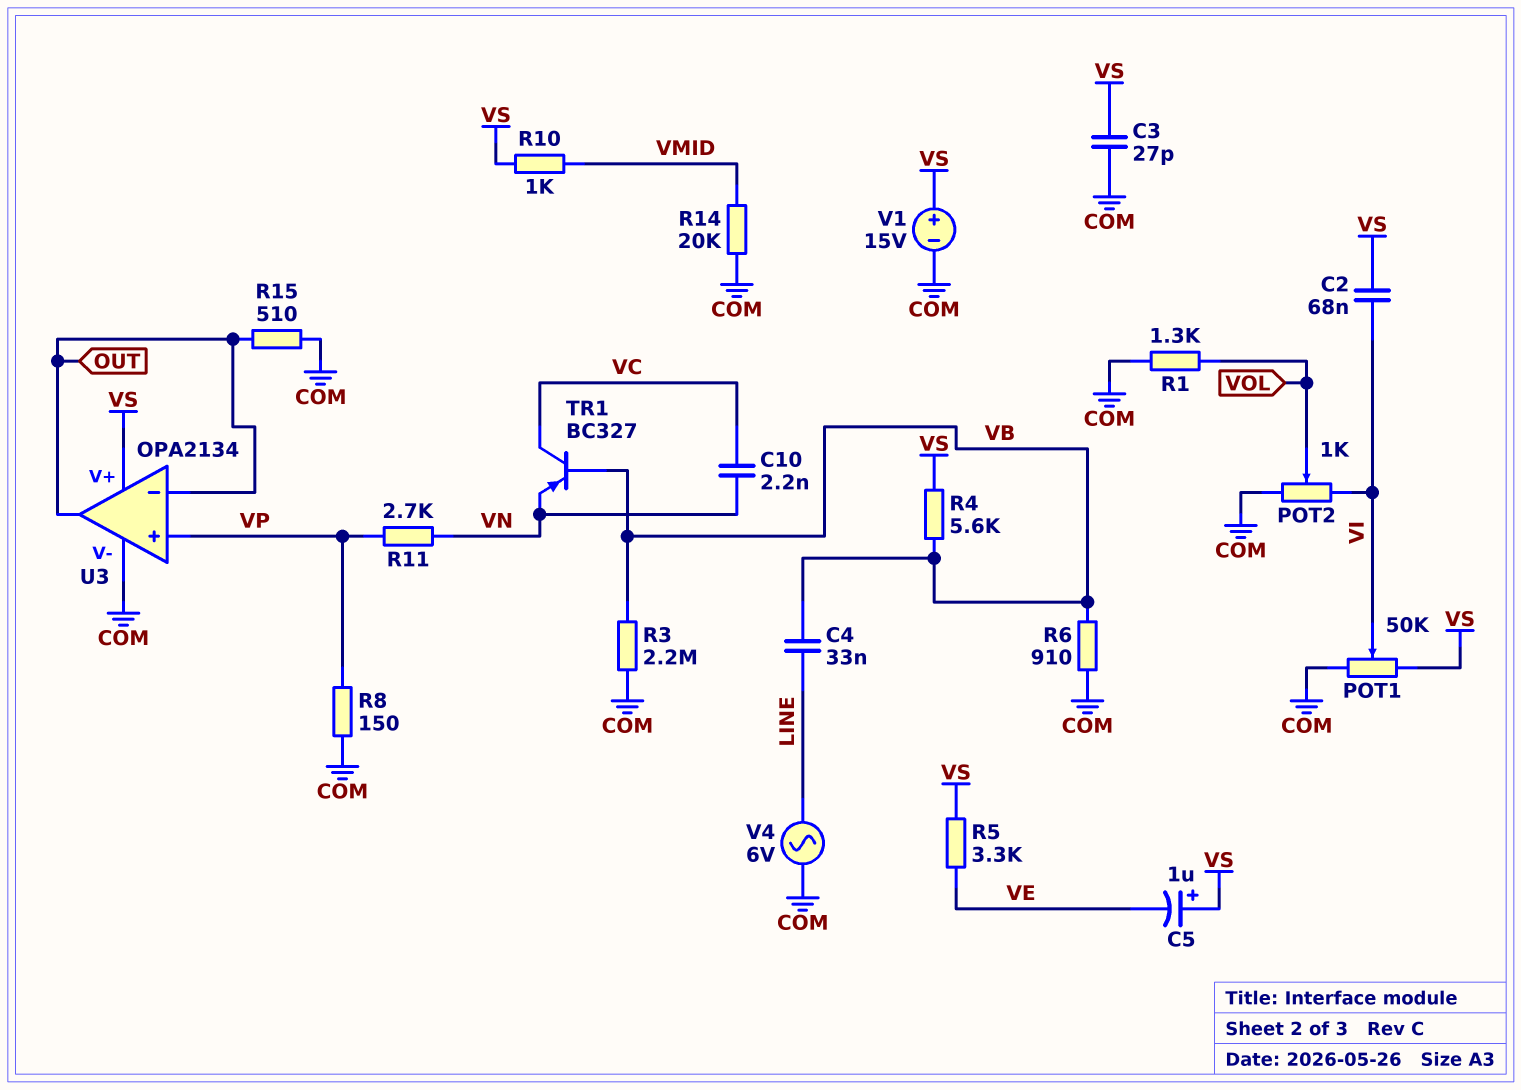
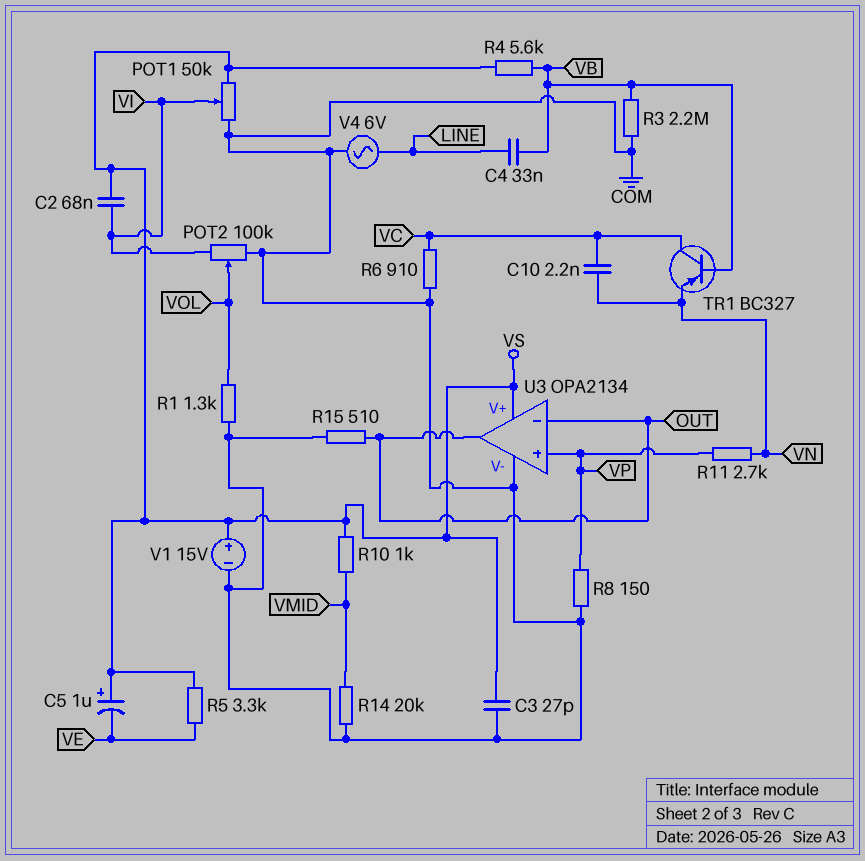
POT2: 1k (COM, VI, wiper VOL) -> 100k (COM, VI, wiper VOL)
R6: 910 (COM, VB) -> 910 (COM, VC)

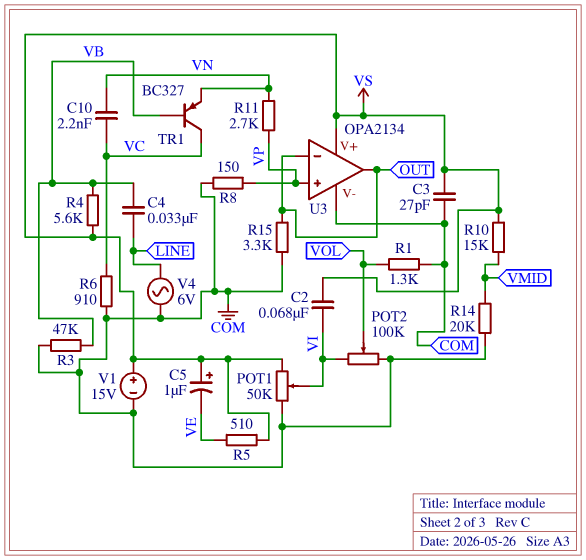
R3: 2.2M (COM, VB) -> 47k (COM, VB)
R5: 3.3k (VE, VS) -> 510 (VE, VS)
R10: 1k (VMID, VS) -> 15k (VMID, VS)
R15: 510 (COM, OUT) -> 3.3k (COM, OUT)

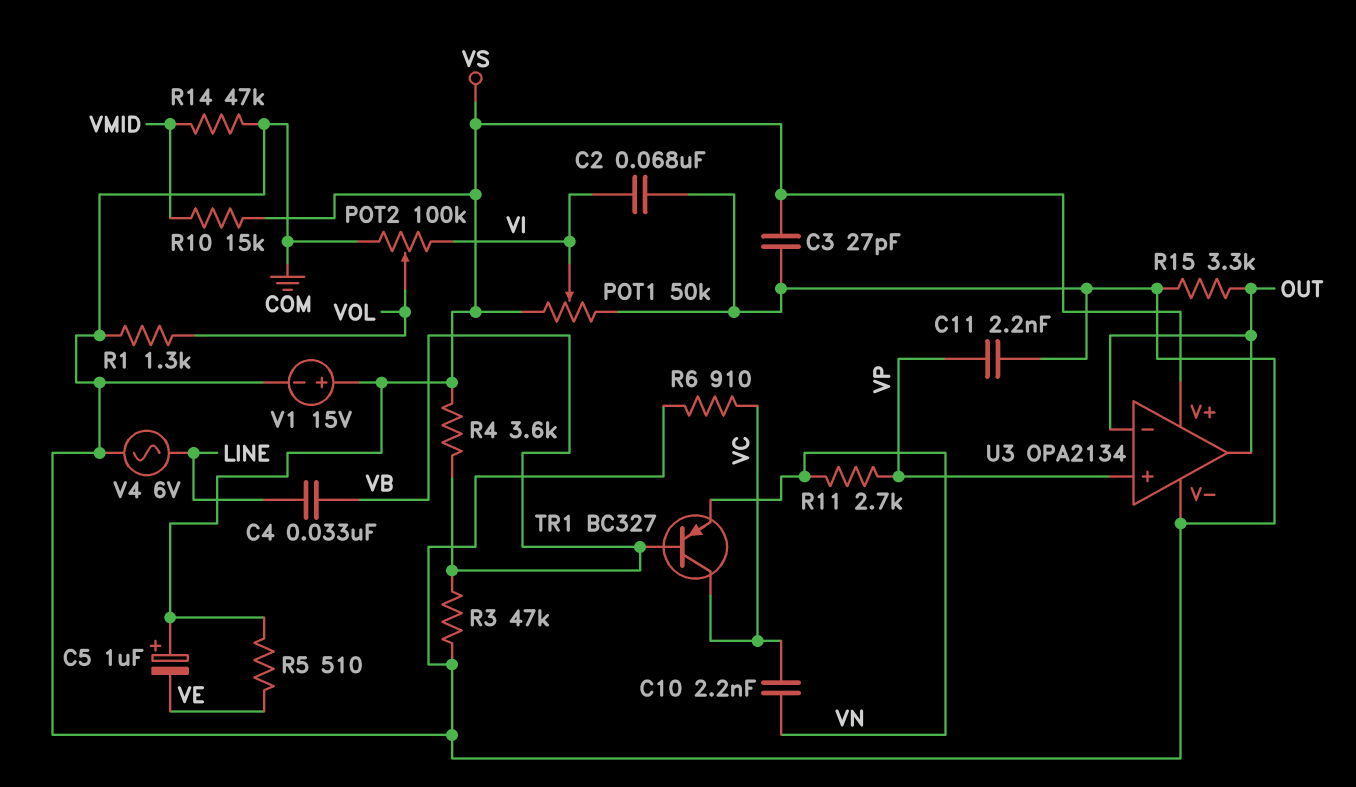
C2: 68nF (VI, VS) -> 68nF (COM, VI)
C11: none -> 2.2nF (COM, VP)
R4: 5.6k (VB, VS) -> 3.6k (VB, VS)
R8: 150 (COM, VP) -> none
R14: 20k (COM, VMID) -> 47k (COM, VMID)

